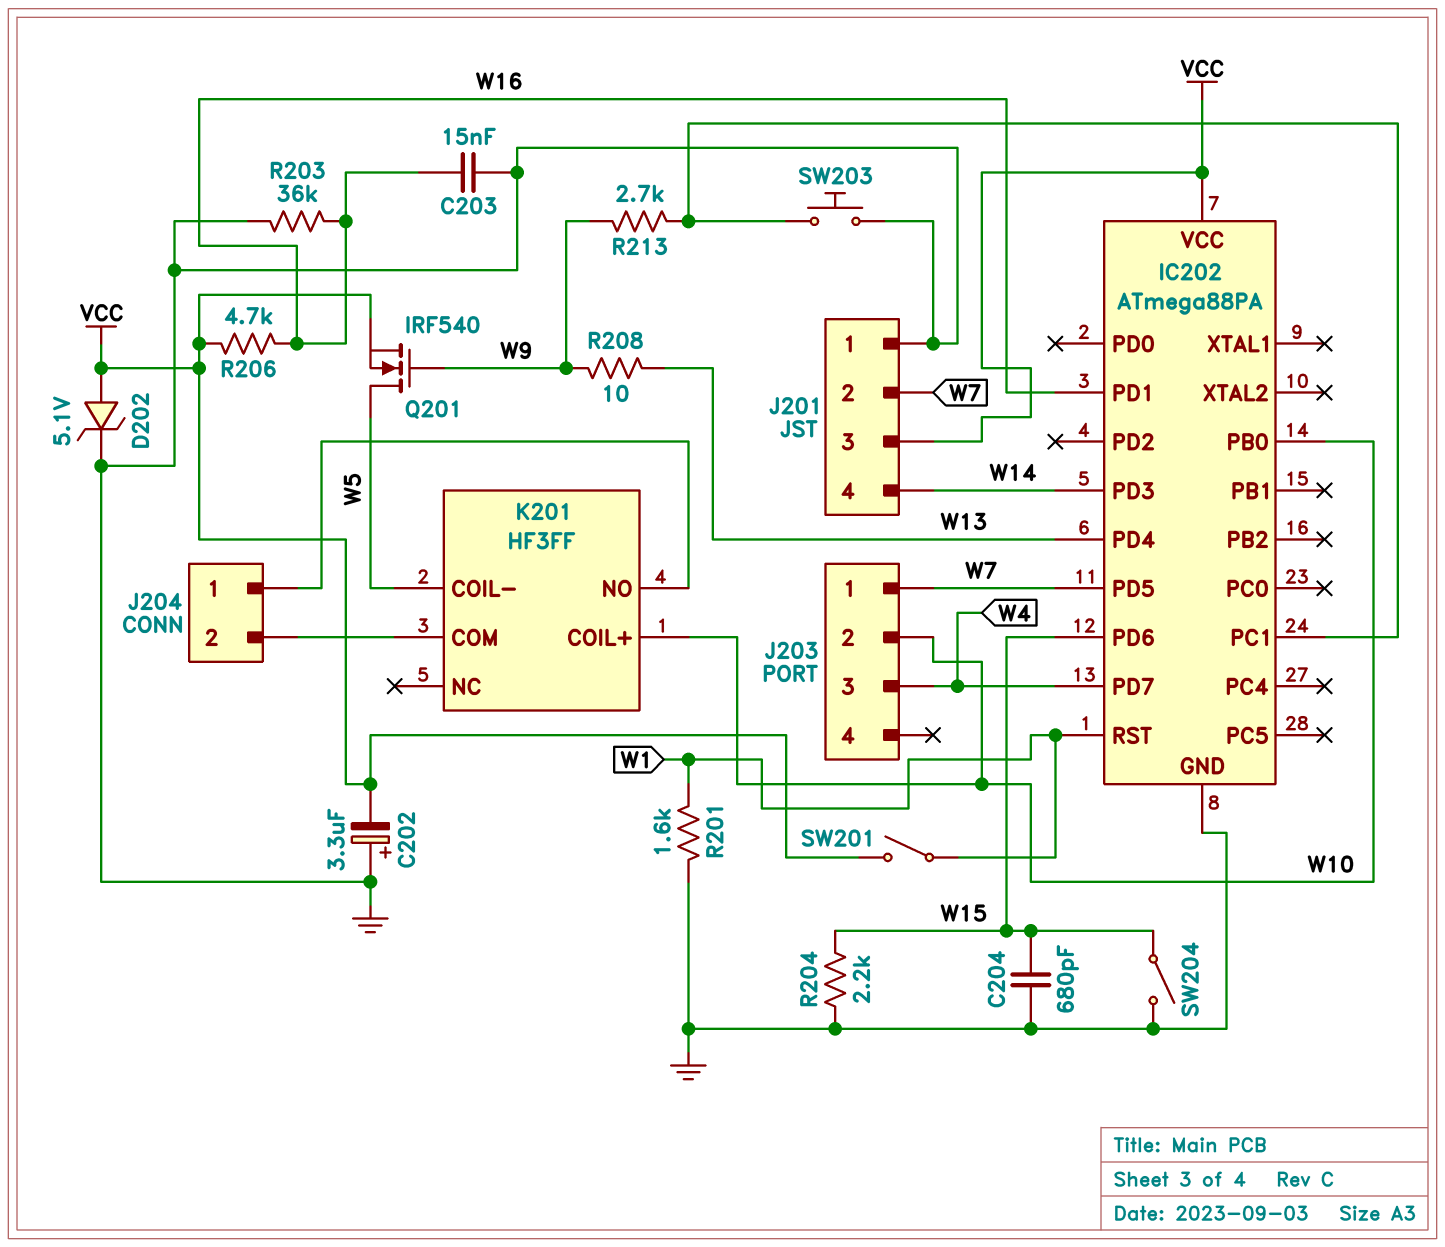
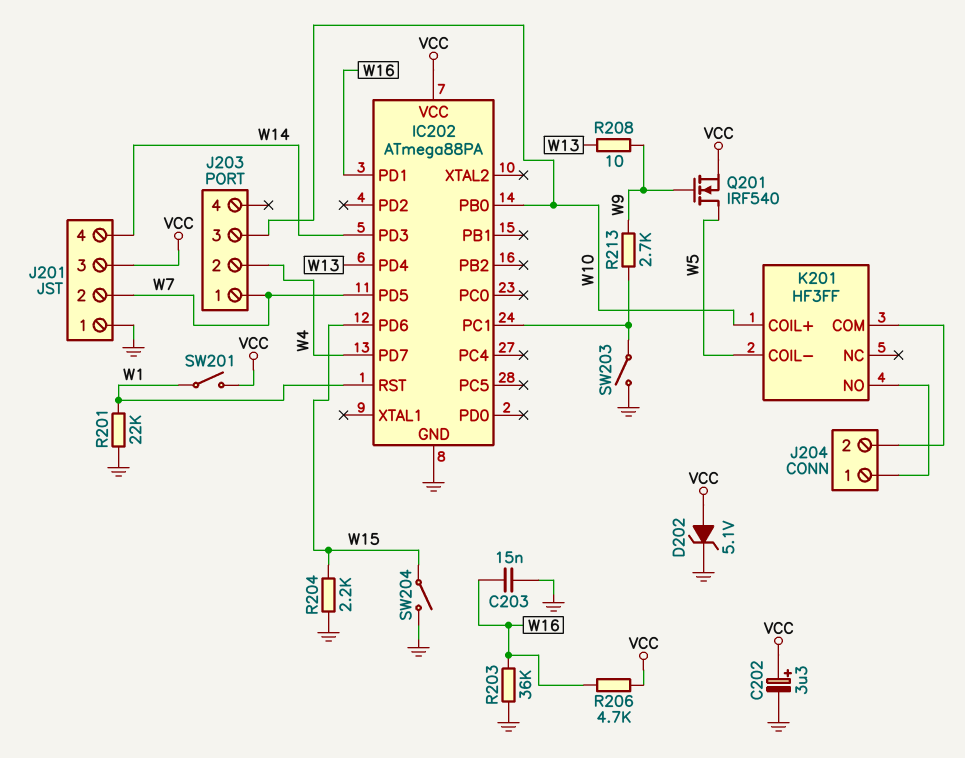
C202: 3.3uF (plus GND, minus VCC) -> 3.3uF (plus VCC, minus GND)
C204: 680pF (GND, W15) -> none
J203 pin 2: W10 -> W4
J203 pin 3: W4 -> W10
R201: 1.6k (GND, W1) -> 22k (GND, W1)
SW203: button (GND, IC202/PC1) -> switch (GND, IC202/PC1)

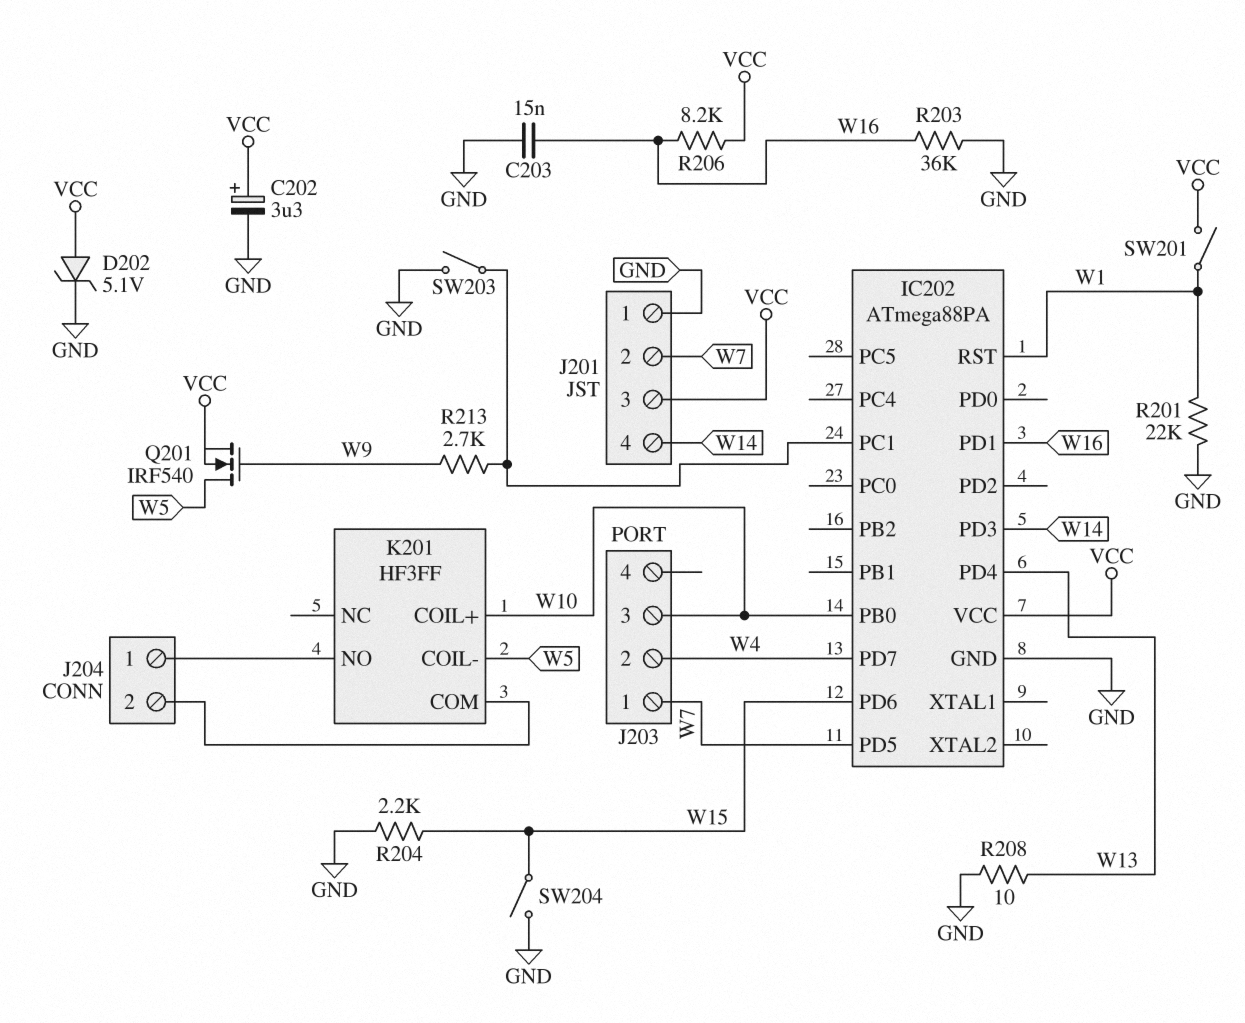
R206: 4.7k (VCC, W16) -> 8.2k (VCC, W16)
R208: 10 (W9, W13) -> 10 (GND, W13)

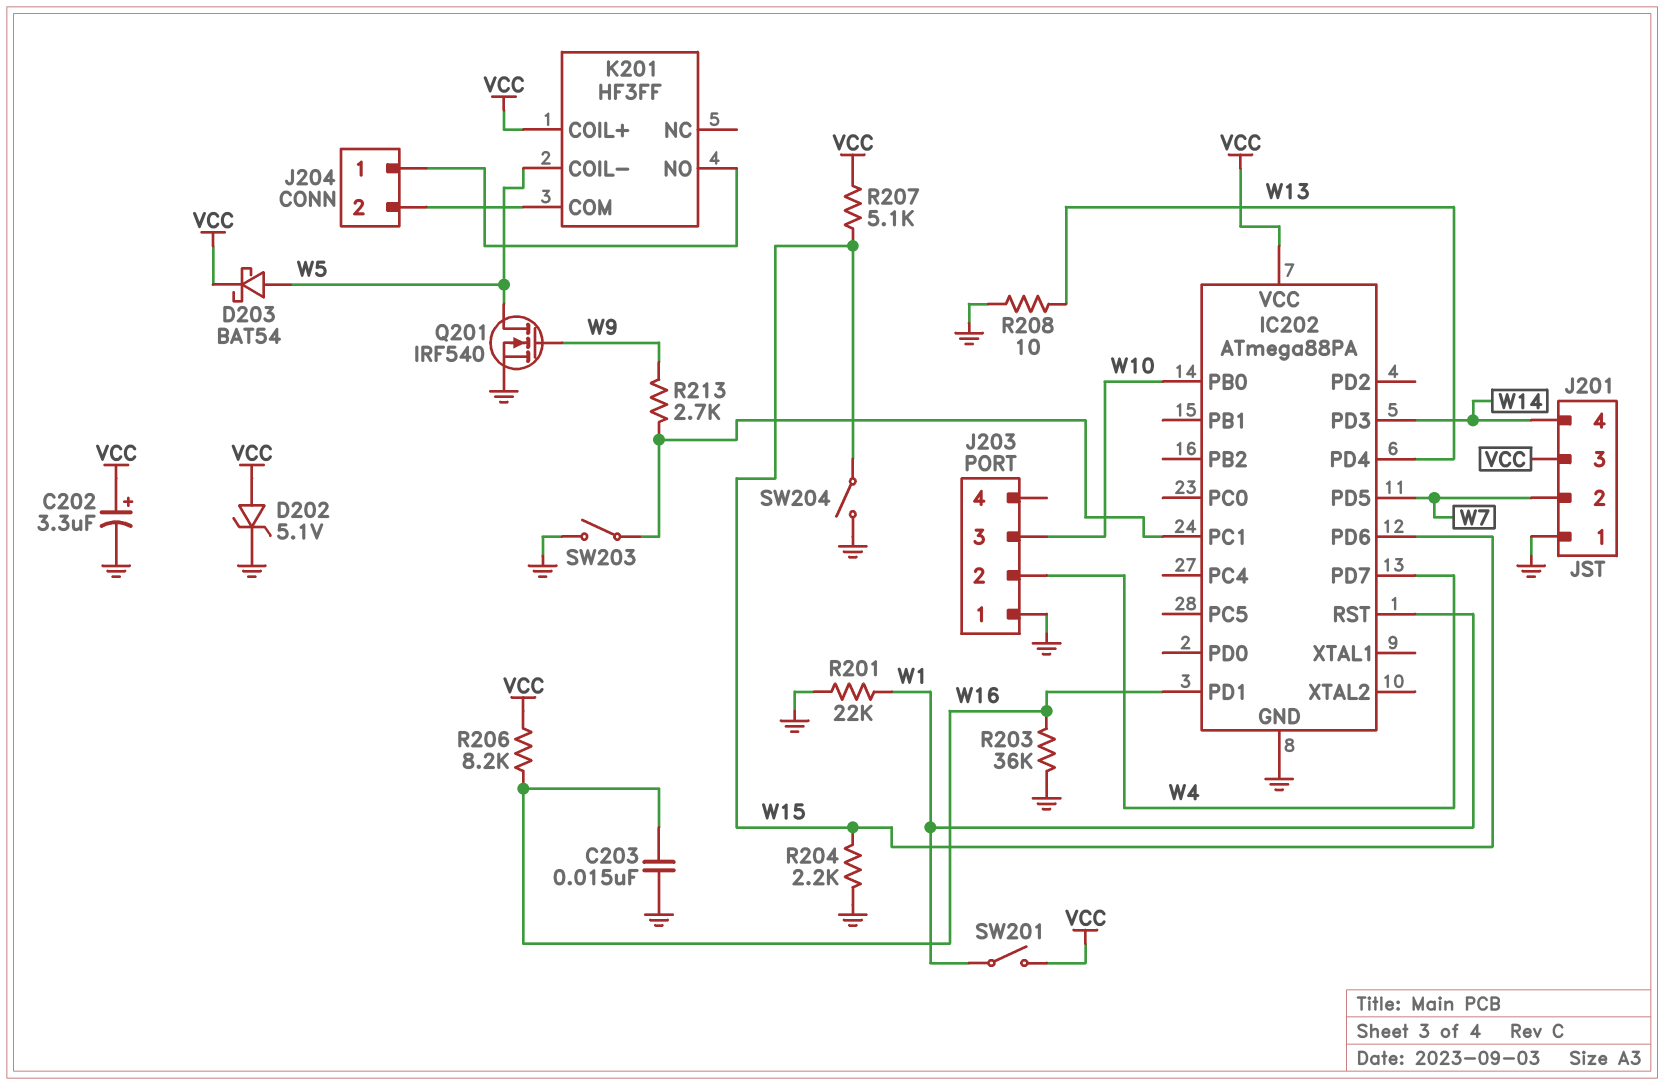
D203: none -> schottky BAT54 (A W5, K VCC)
J203 pin 1: W7 -> GND
K201 pin COIL+: W10 -> VCC
Q201: NMOS IRF540 (G W9, D W5, S VCC) -> NMOS IRF540 (G W9, D W5, S GND)
R207: none -> 5.1k (VCC, W15)

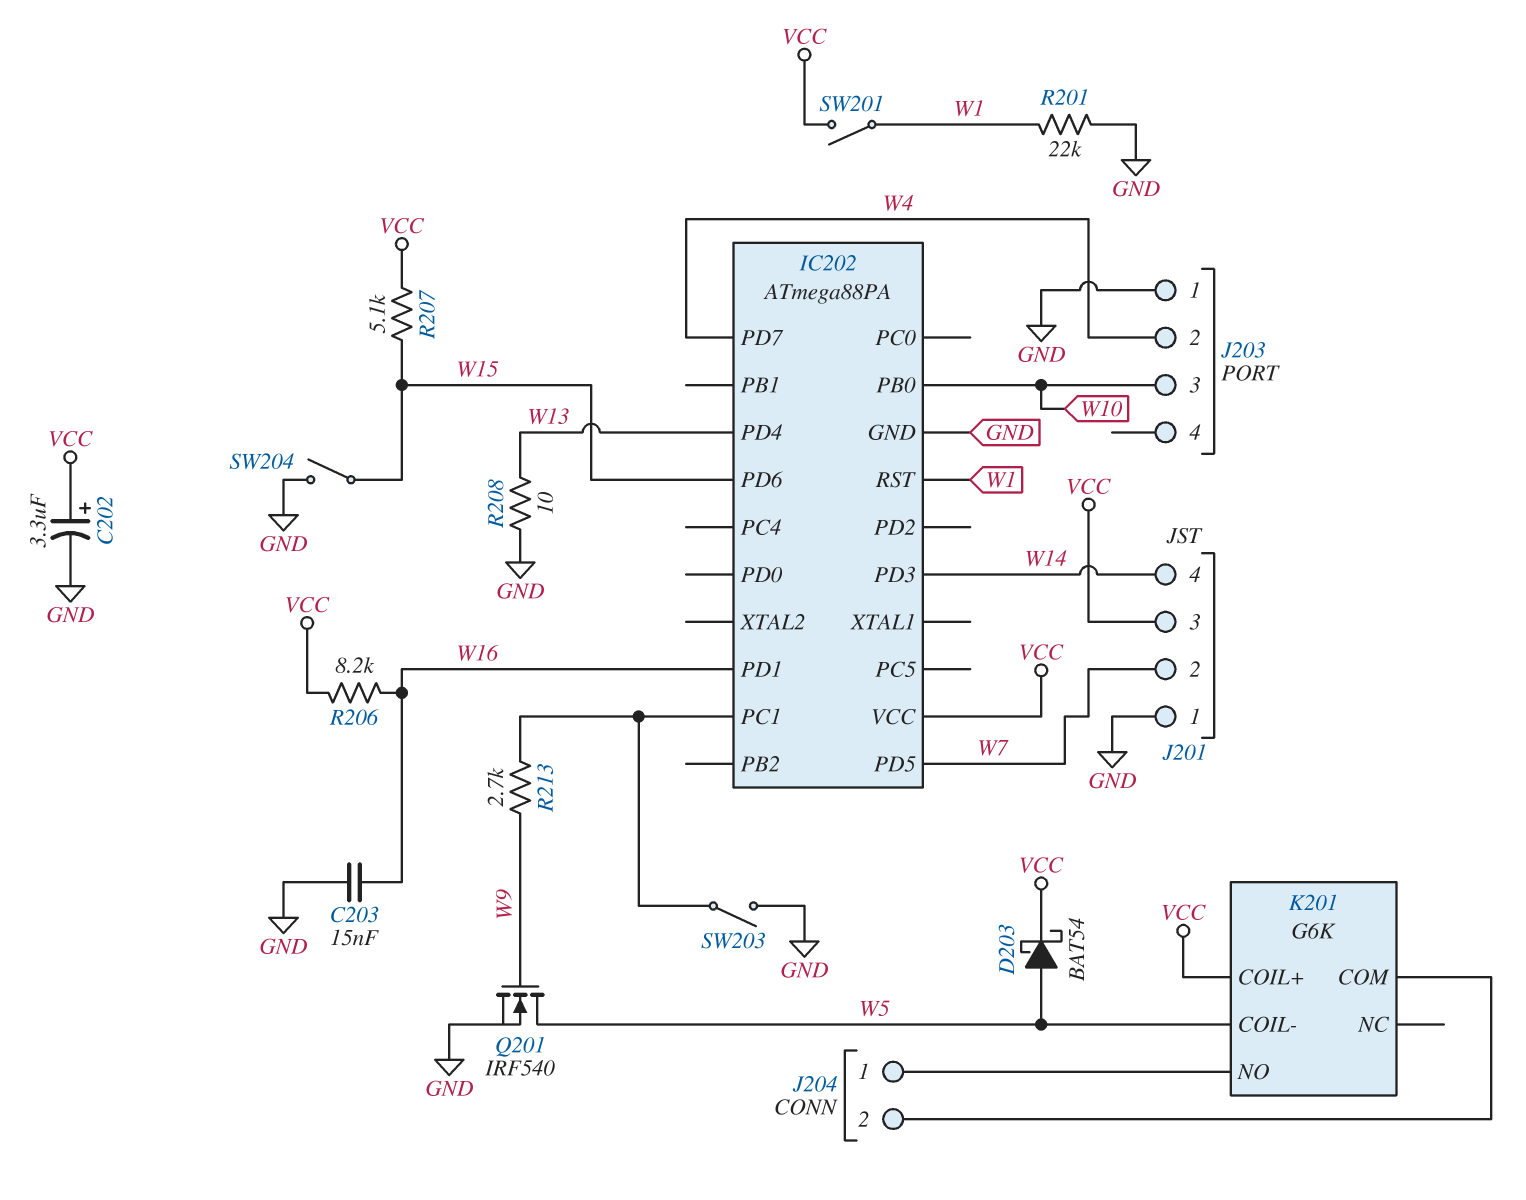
D202: zener 5.1V (A VCC, K GND) -> none
K201: HF3FF -> G6K
R203: 36k (GND, W16) -> none
R204: 2.2k (GND, W15) -> none

